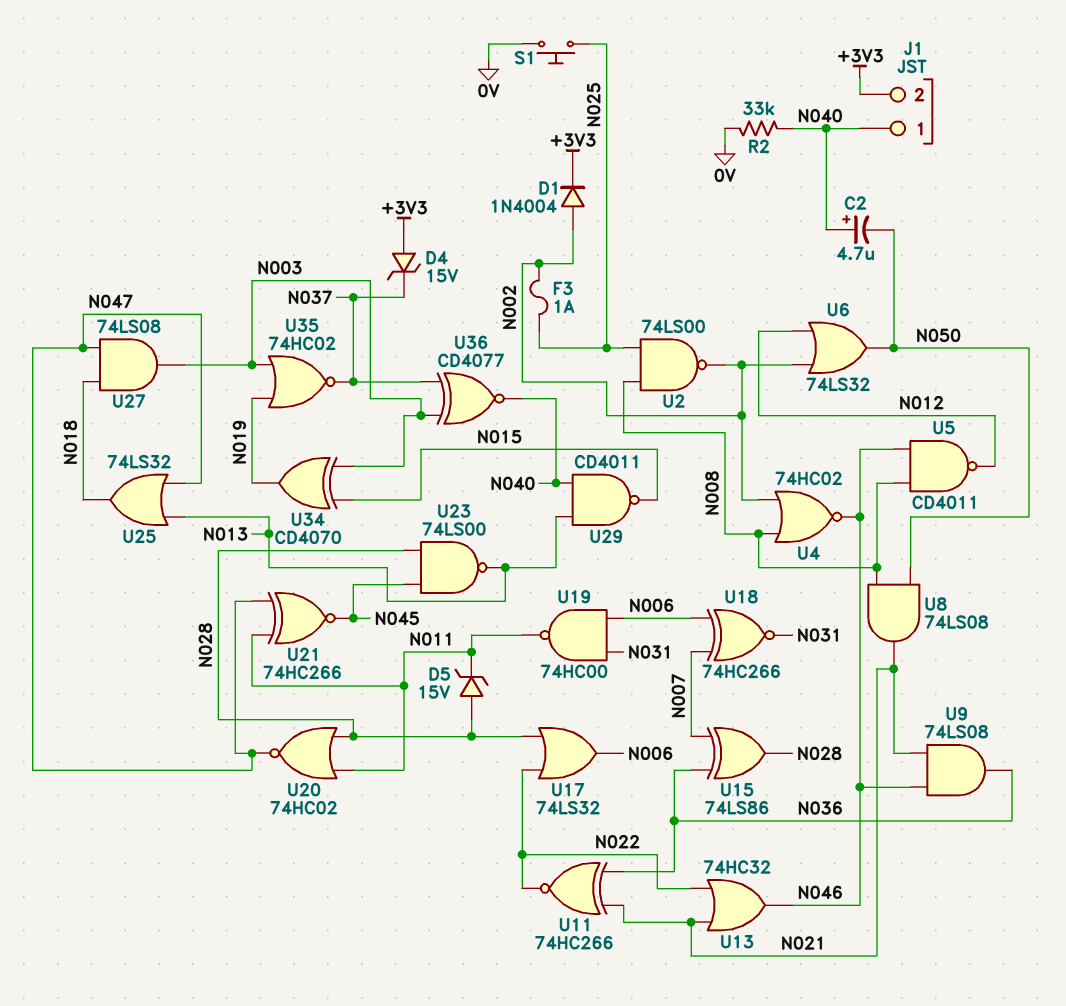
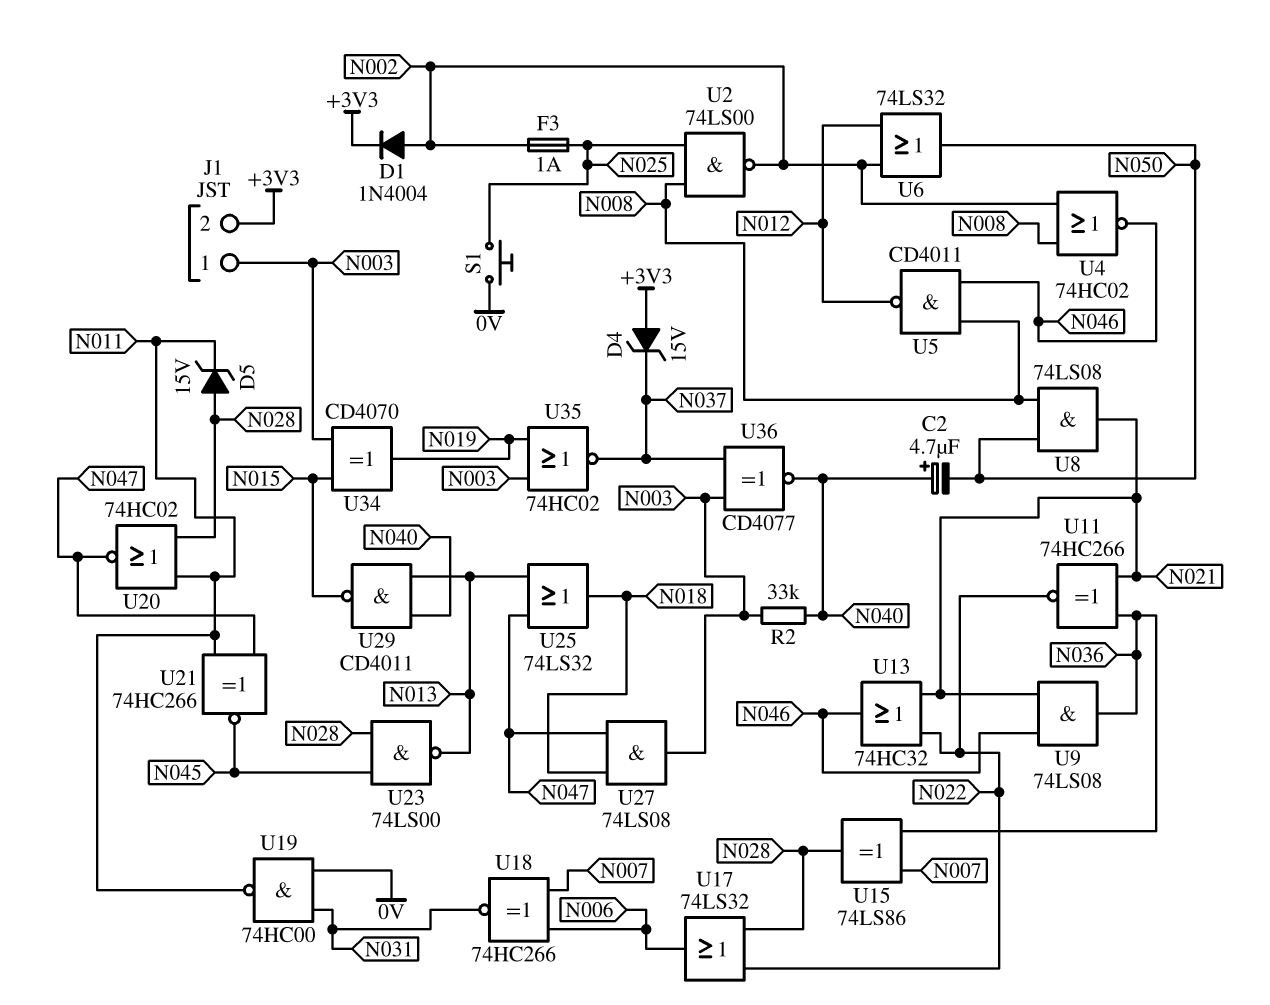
J1 pin 1: N040 -> N003
R2: 33k (0V, N040) -> 33k (N003, N040)
U19: NAND 74HC00 (in N006, in N031, out N011) -> NAND 74HC00 (in 0V, in N031, out N011)

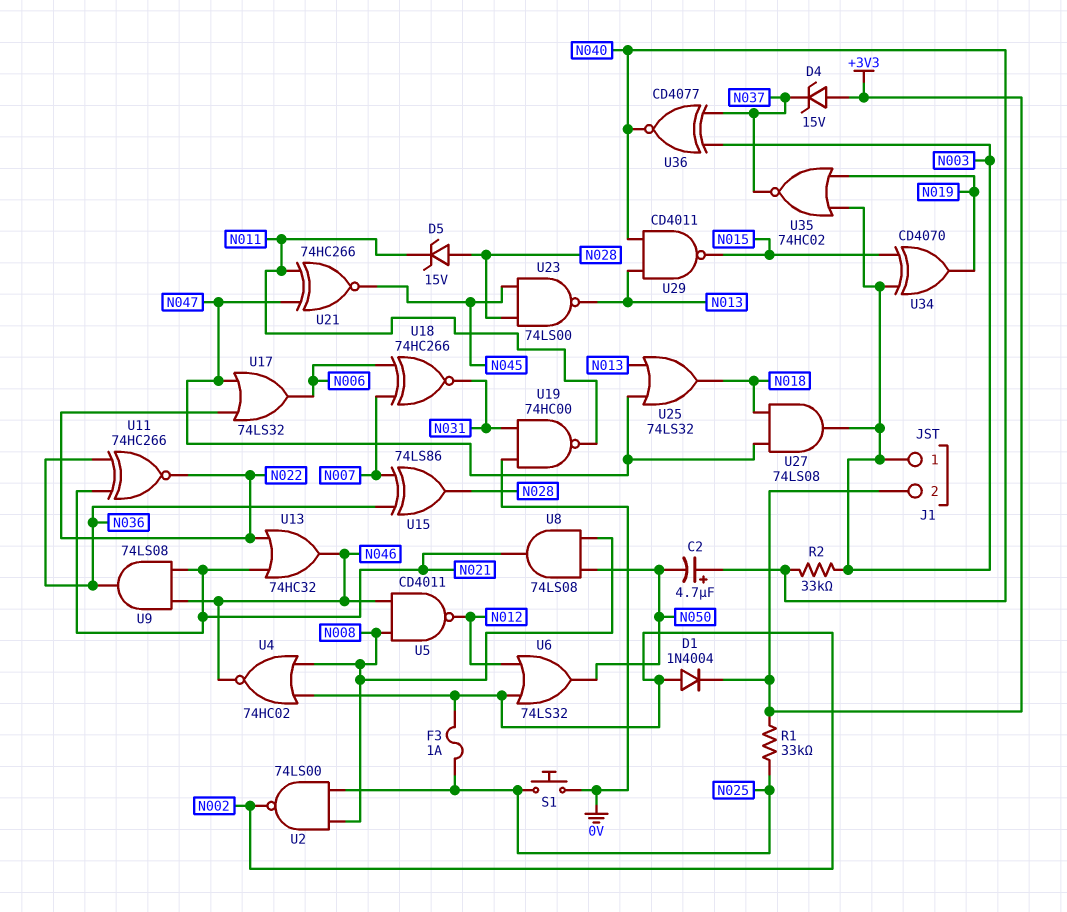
R1: none -> 33k (+3V3, N025)
U17: OR 74LS32 (in N022, in N028, out N006) -> OR 74LS32 (in N022, in N047, out N006)
U20: NOR 74HC02 (in N011, in N028, out N047) -> none

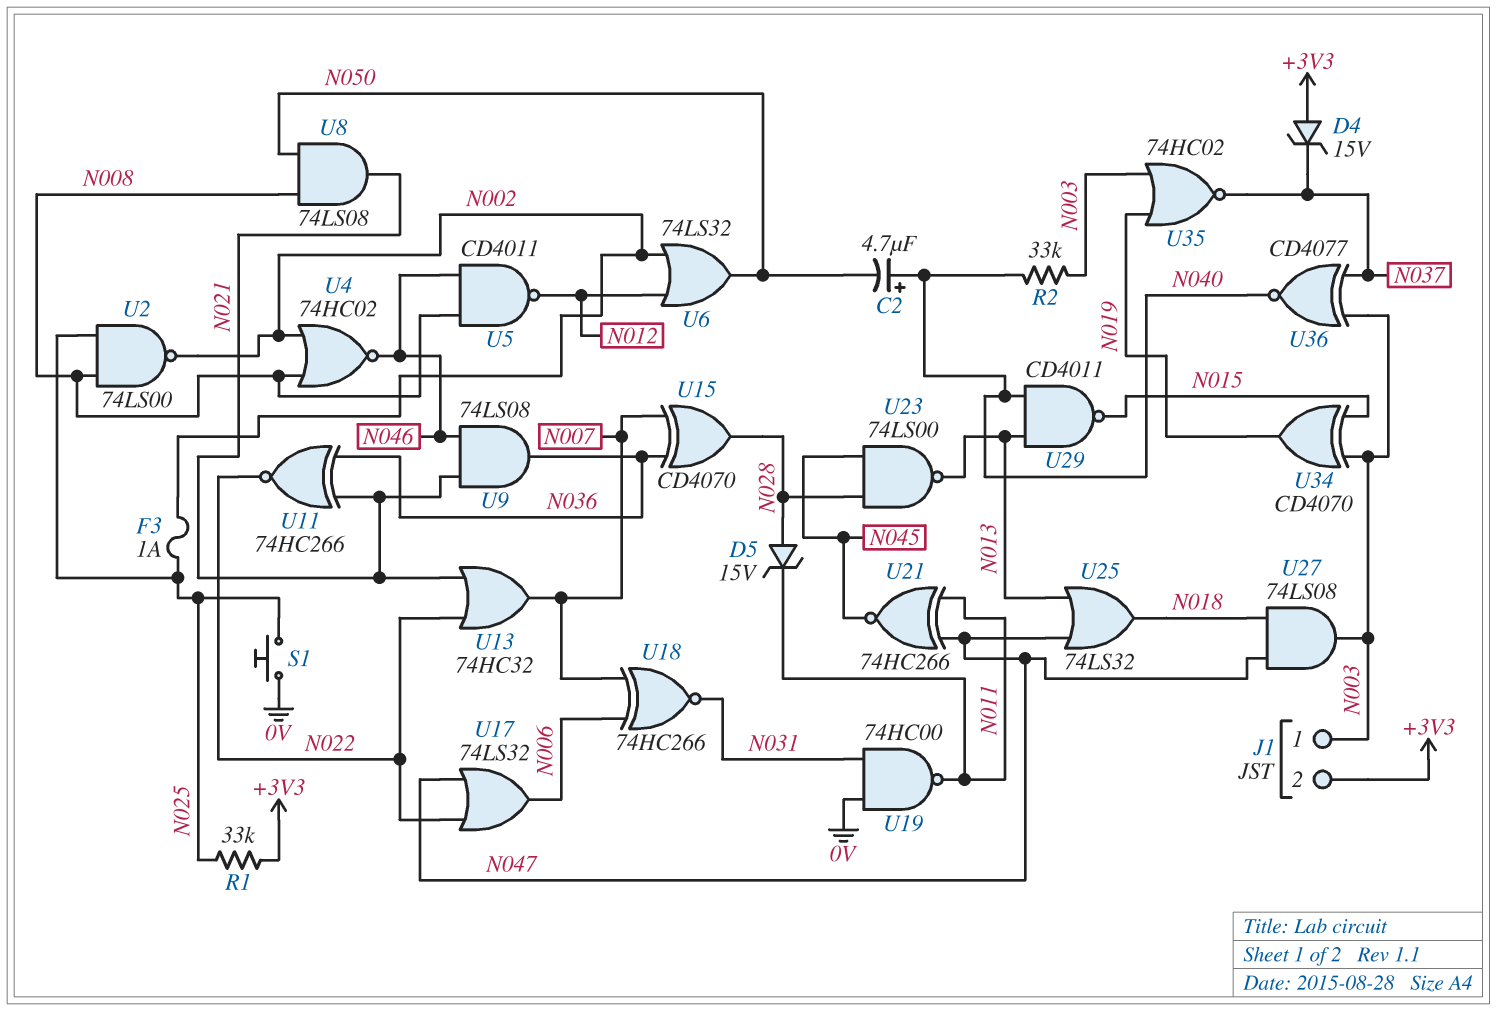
D1: diode 1N4004 (A N002, K +3V3) -> none
U13: OR 74HC32 (in N021, in N022, out N046) -> OR 74HC32 (in N021, in N022, out N007)
U15: XOR 74LS86 (in N007, in N036, out N028) -> XOR CD4070 (in N007, in N036, out N028)

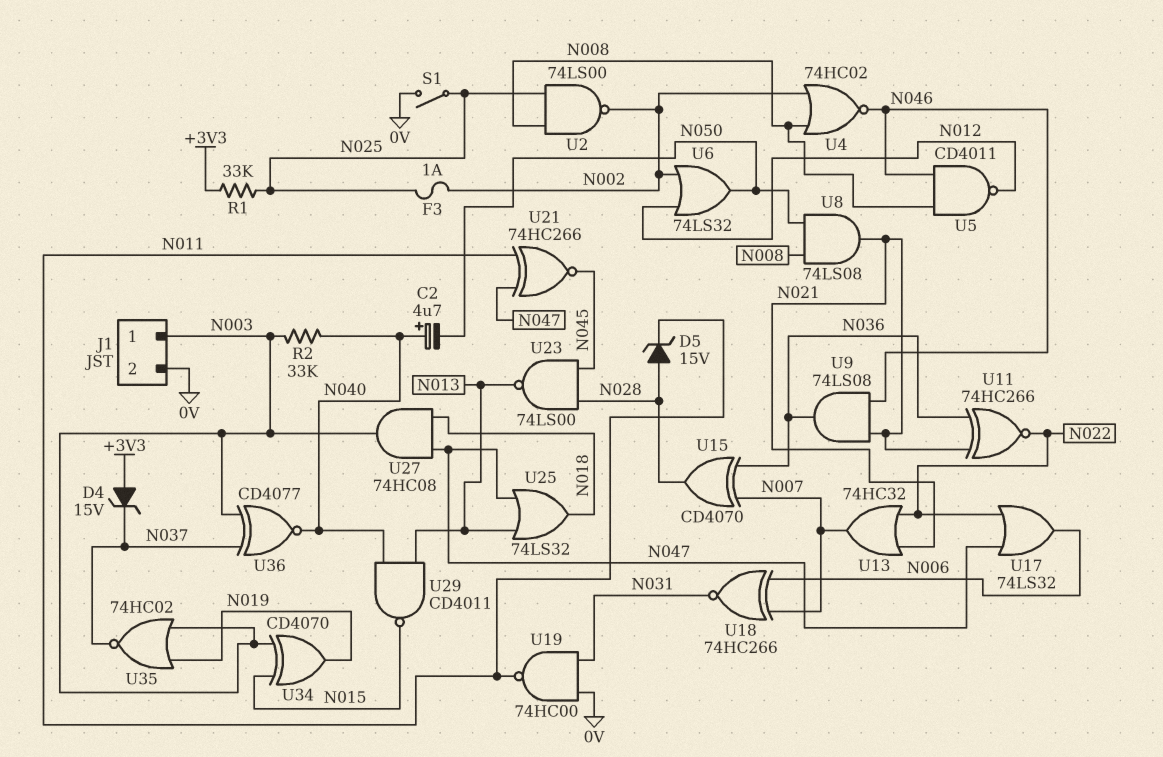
J1 pin 2: +3V3 -> 0V
S1: button (0V, N025) -> switch (0V, N025)
U27: AND 74LS08 (in N018, in N047, out N003) -> AND 74HC08 (in N018, in N047, out N003)

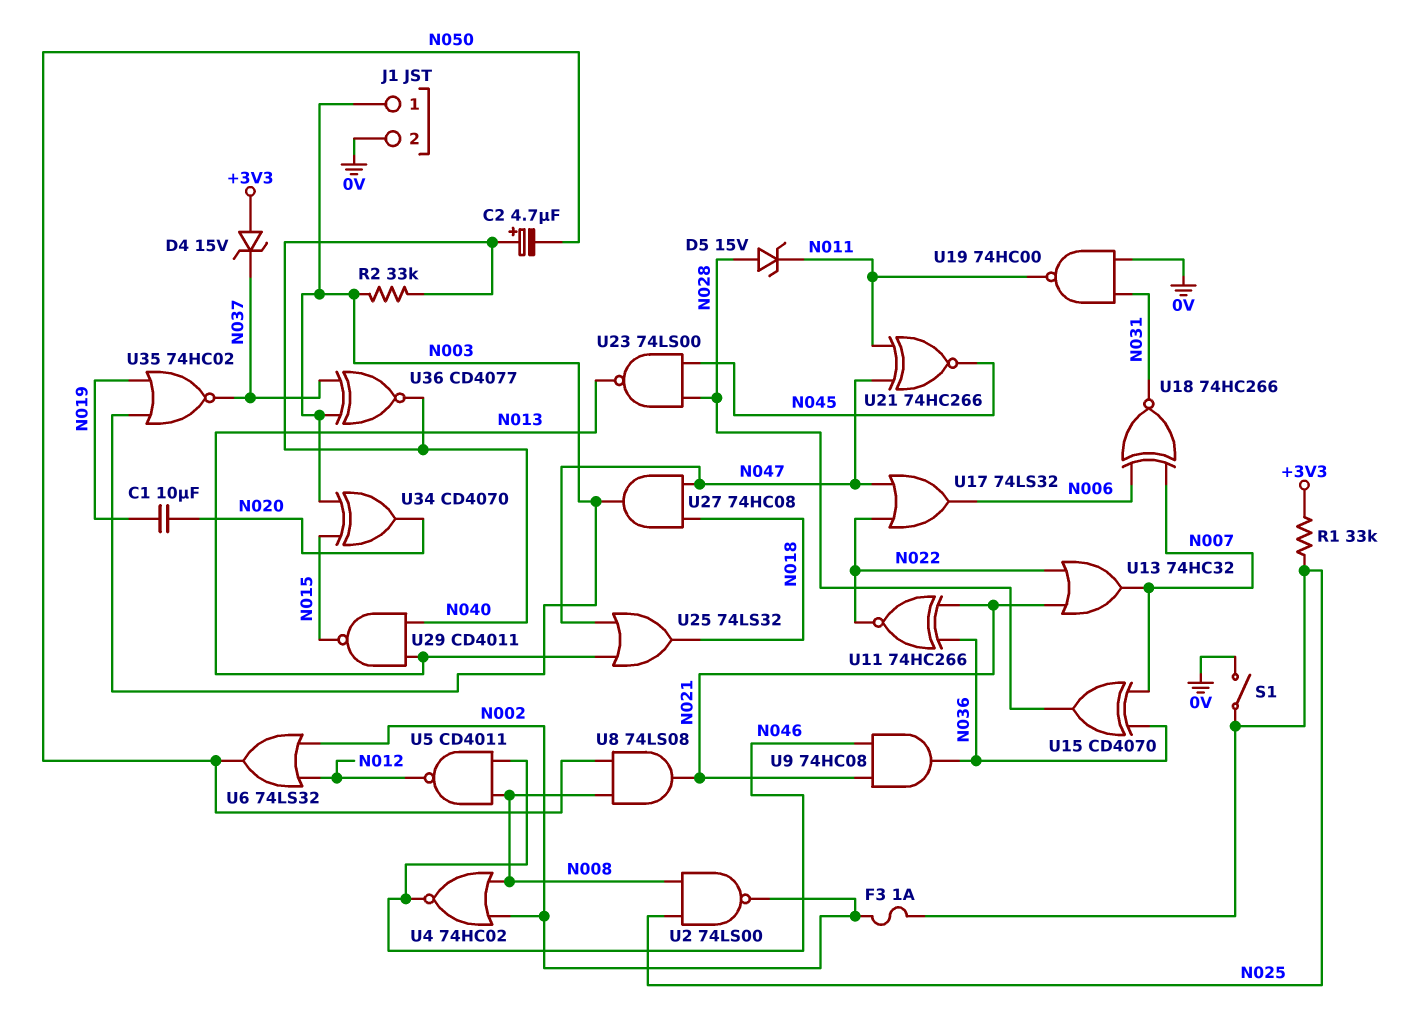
C1: none -> 10uF (N019, N020)
U9: AND 74LS08 (in N021, in N046, out N036) -> AND 74HC08 (in N021, in N046, out N036)
U34: XOR CD4070 (in N003, in N015, out N019) -> XOR CD4070 (in N003, in N015, out N020)

